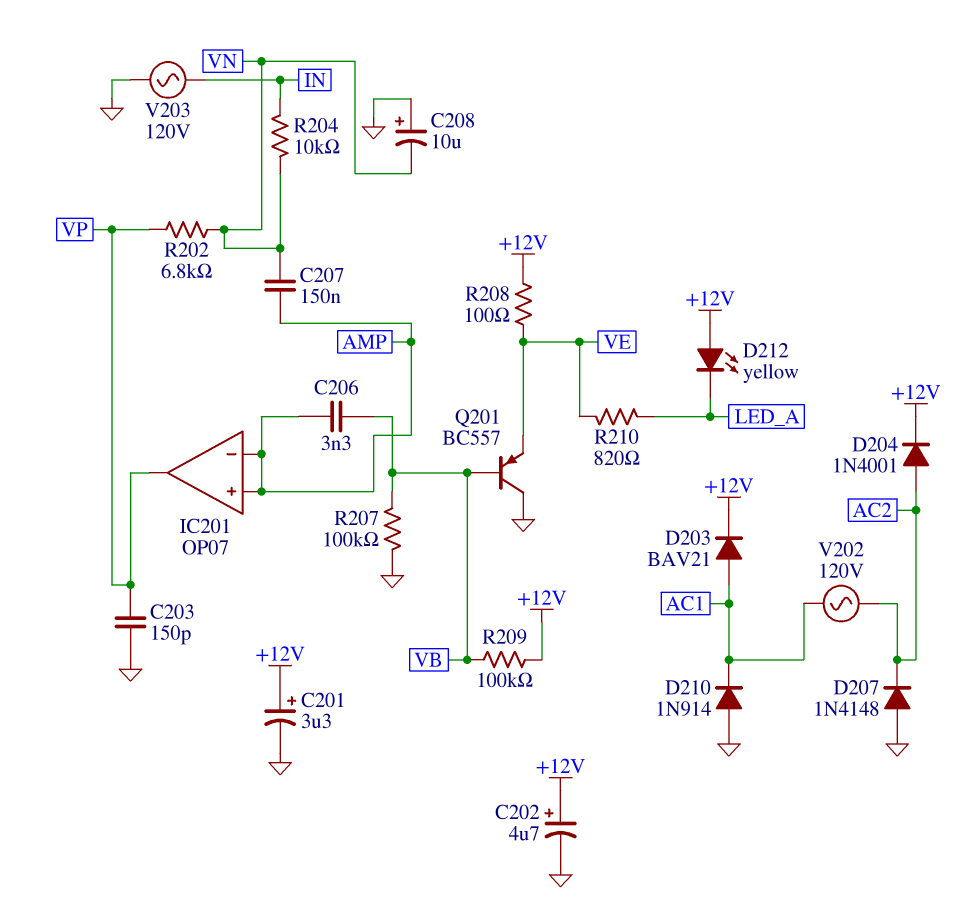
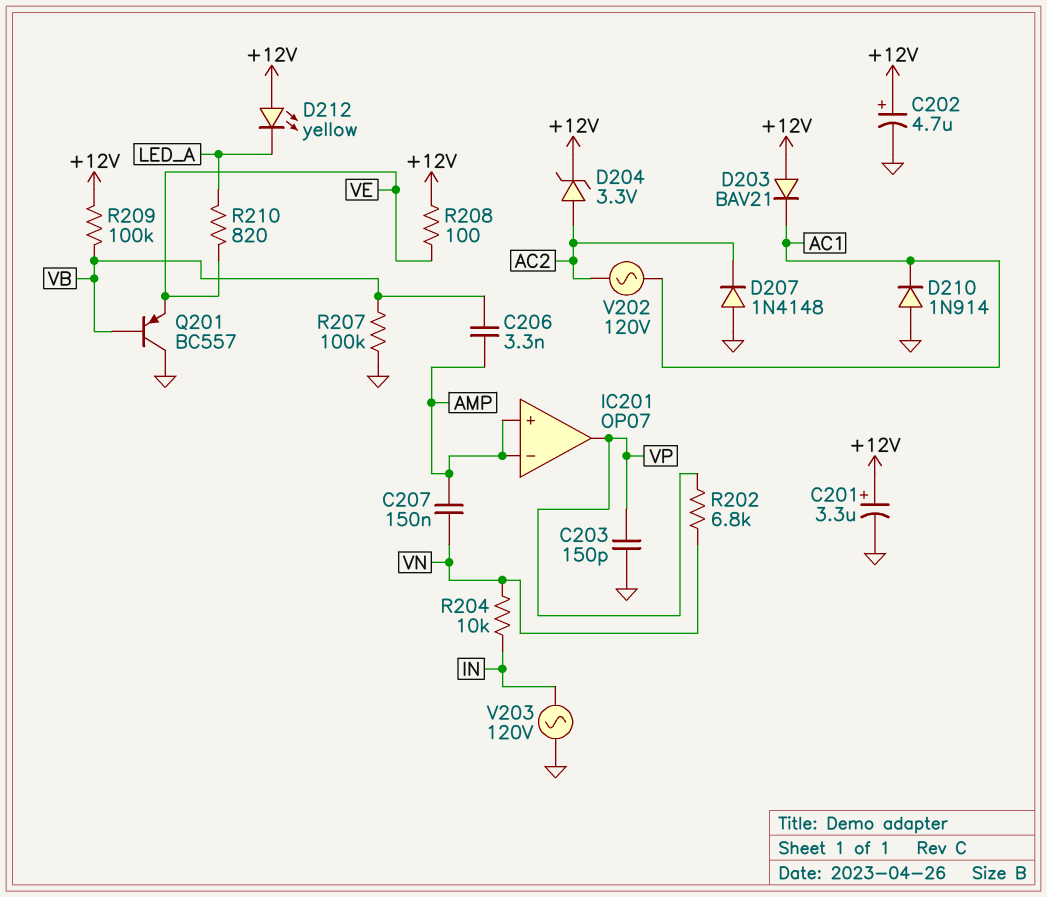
C208: 10uF (plus GND, minus VN) -> none
D203: diode BAV21 (A AC1, K +12V) -> diode BAV21 (A +12V, K AC1)
D204: diode 1N4001 (A AC2, K +12V) -> zener 3.3V (A AC2, K +12V)

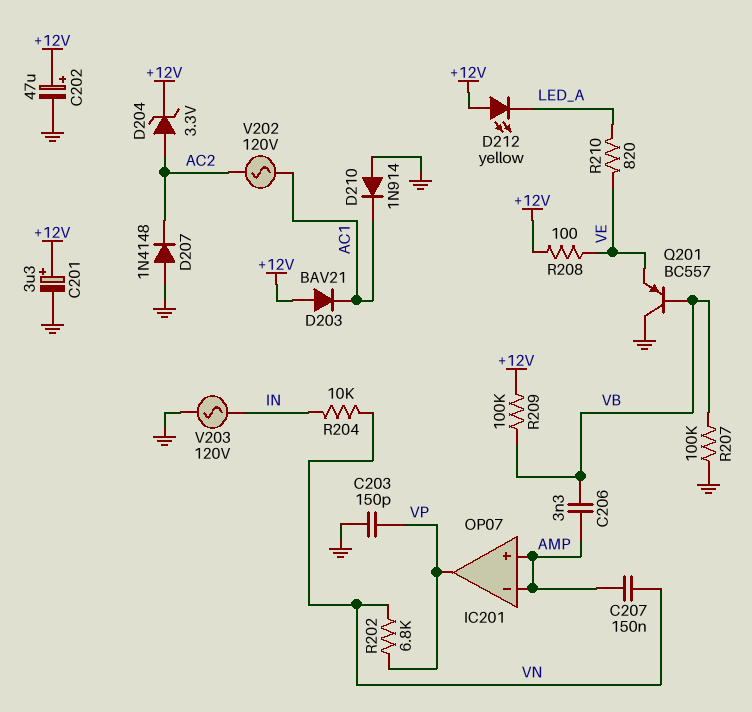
C202: 4.7uF (plus +12V, minus GND) -> 47uF (plus +12V, minus GND)

